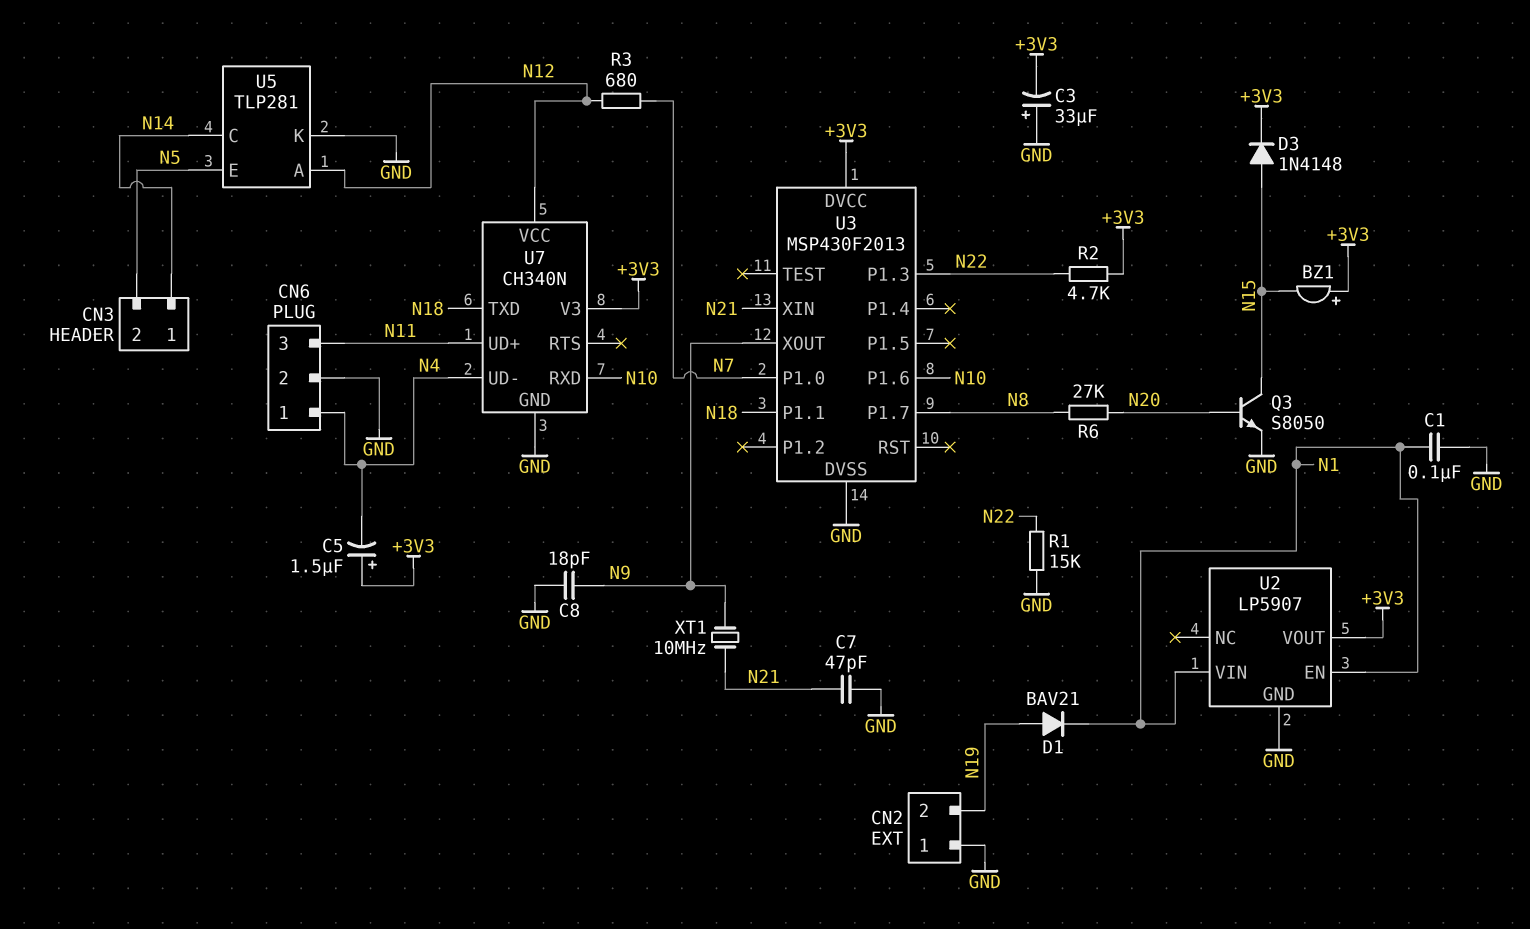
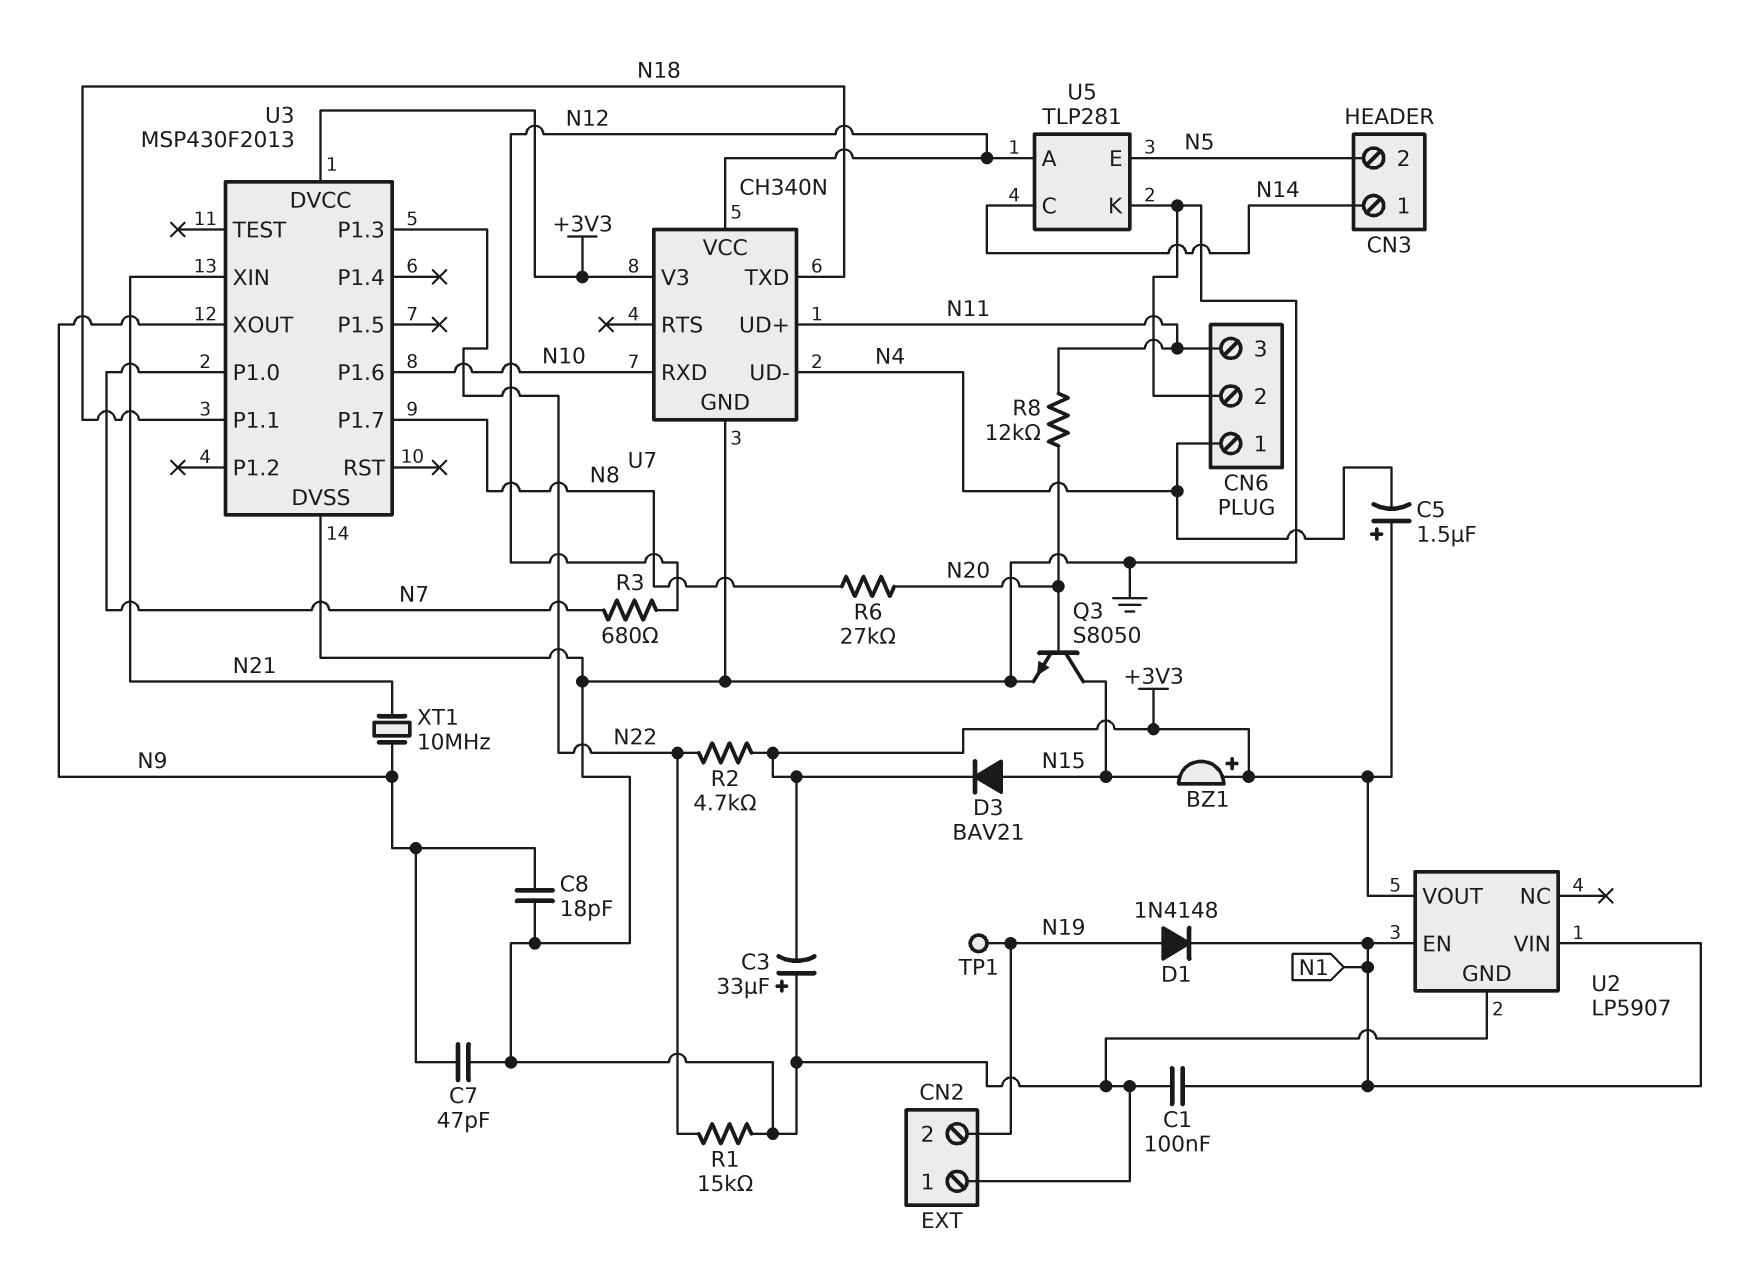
C7: 47pF (GND, N21) -> 47pF (GND, N9)
D1: diode BAV21 (A N19, K N1) -> diode 1N4148 (A N19, K N1)
D3: diode 1N4148 (A N15, K +3V3) -> diode BAV21 (A N15, K +3V3)
R8: none -> 12k (N11, N20)
TP1: none -> test point (N19)

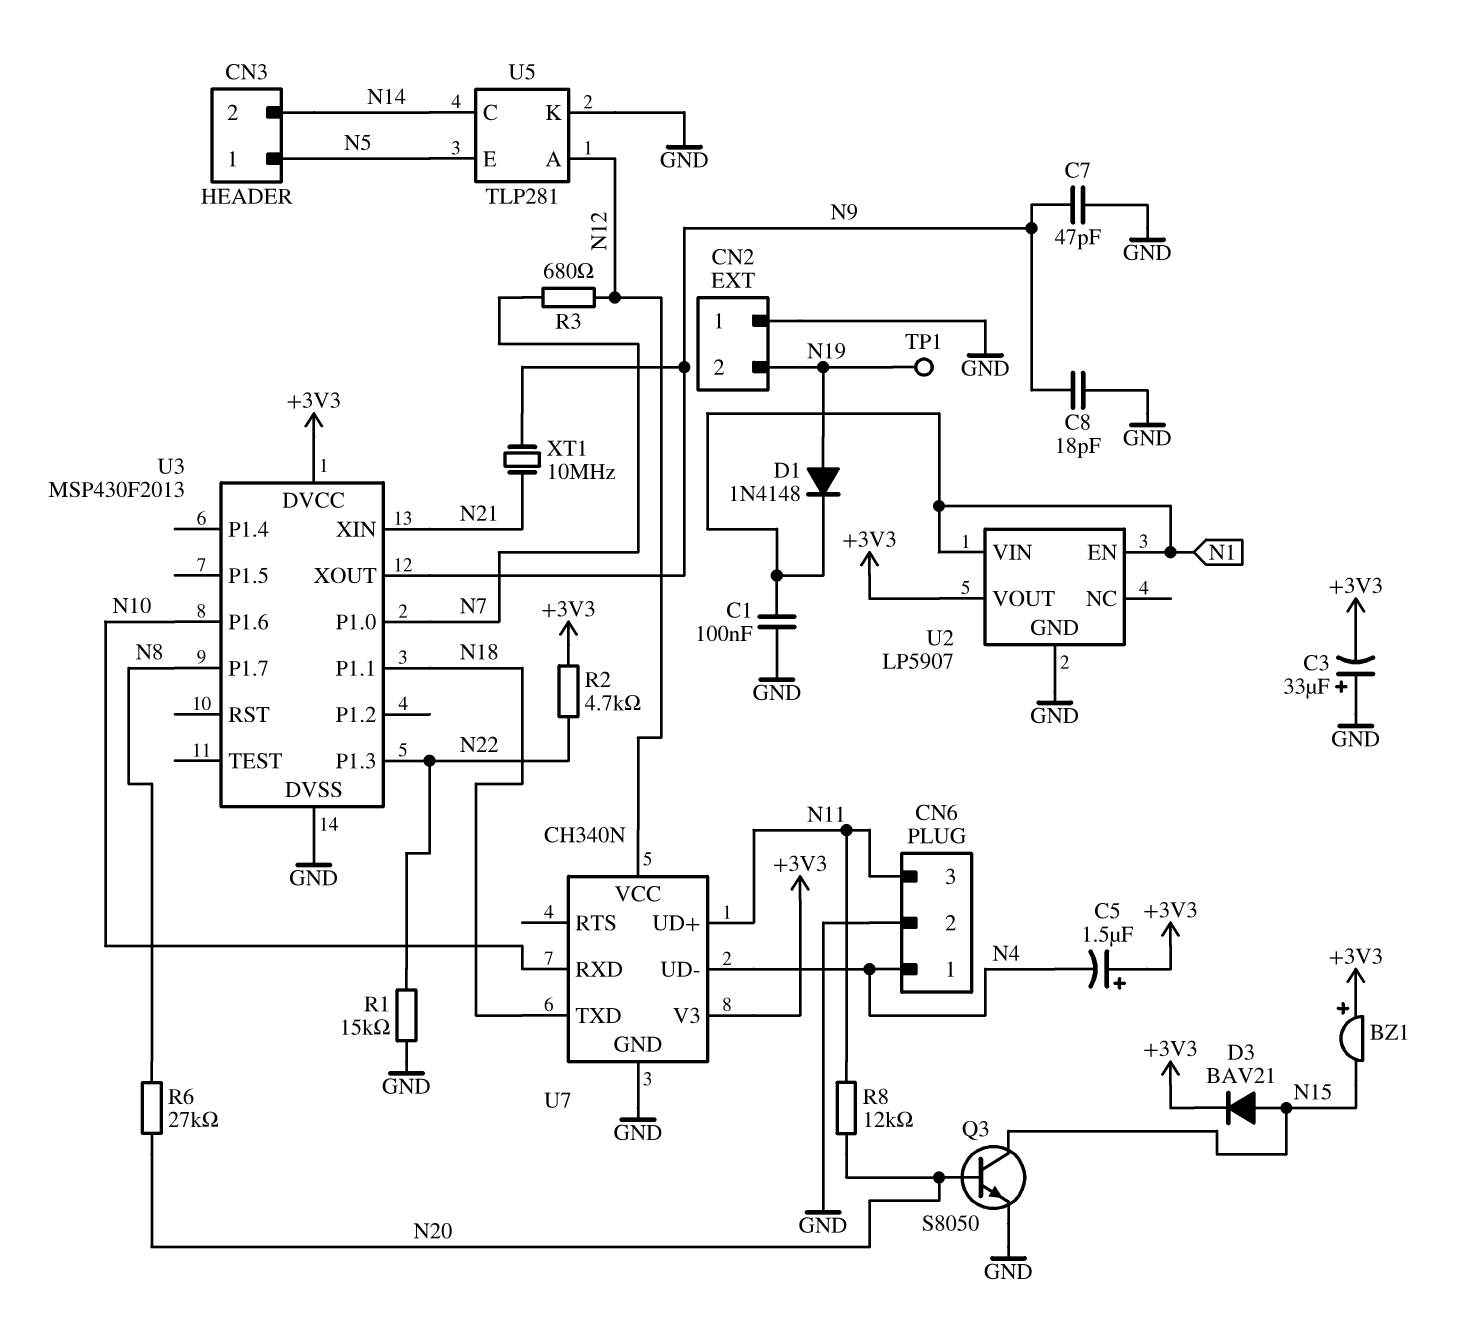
CN3 pin 1: N14 -> N5
CN3 pin 2: N5 -> N14

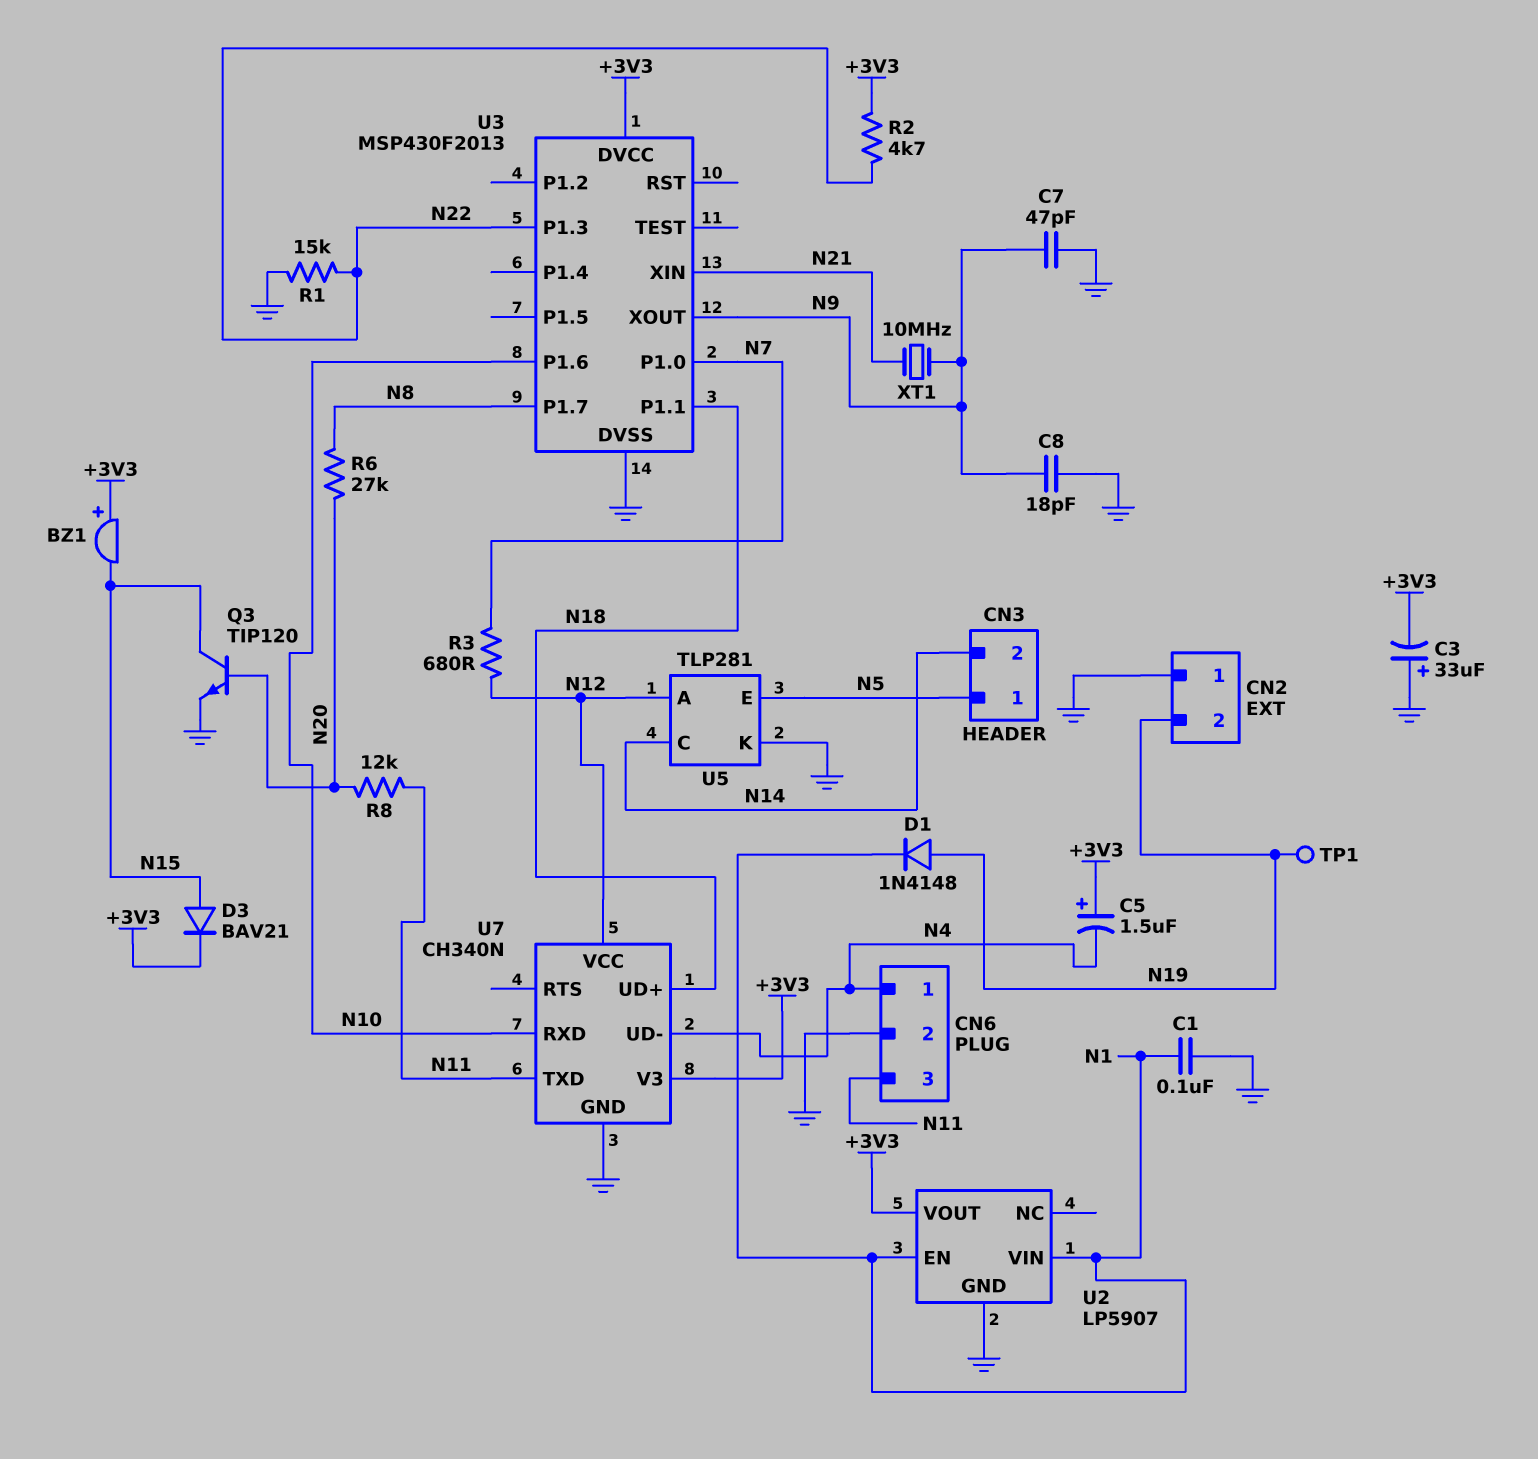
Q3: NPN S8050 (B N20, C N15, E GND) -> NPN TIP120 (B N20, C N15, E GND)
U7 pin TXD: N18 -> N11
U7 pin UD+: N11 -> N18

